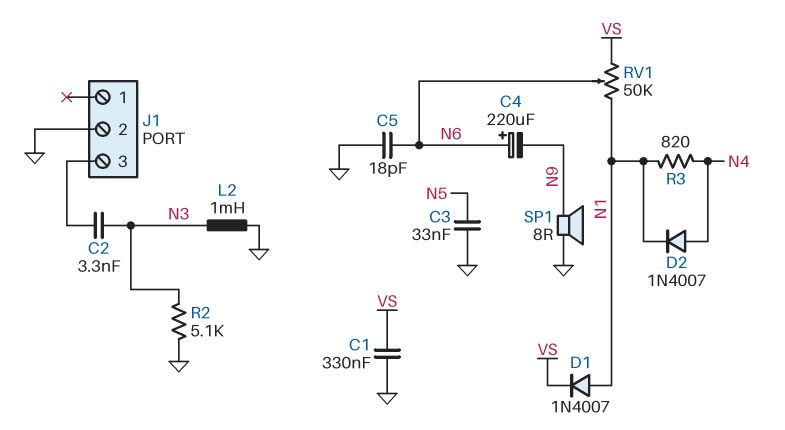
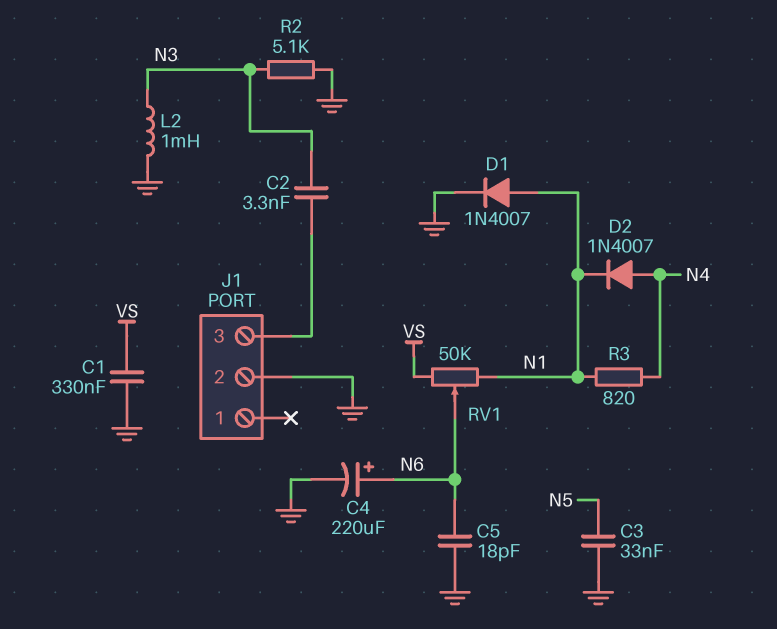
C4: 220uF (plus N6, minus N9) -> 220uF (plus N6, minus GND)
D1: diode 1N4007 (A N1, K VS) -> diode 1N4007 (A N1, K GND)
SP1: speaker 8R (GND, N9) -> none

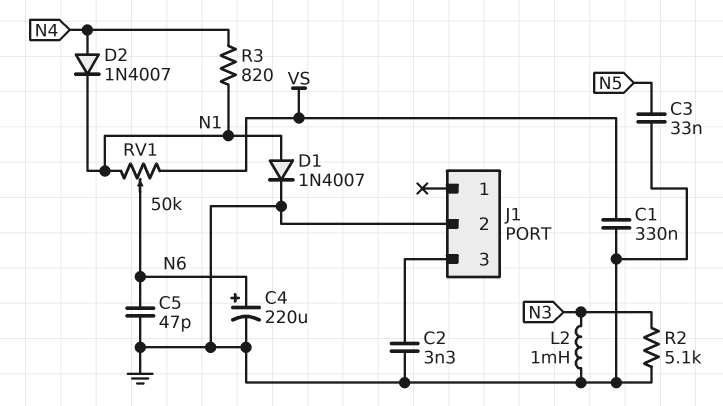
C2: 3.3nF (J1/3, N3) -> 3.3nF (GND, J1/3)
C5: 18pF (GND, N6) -> 47pF (GND, N6)

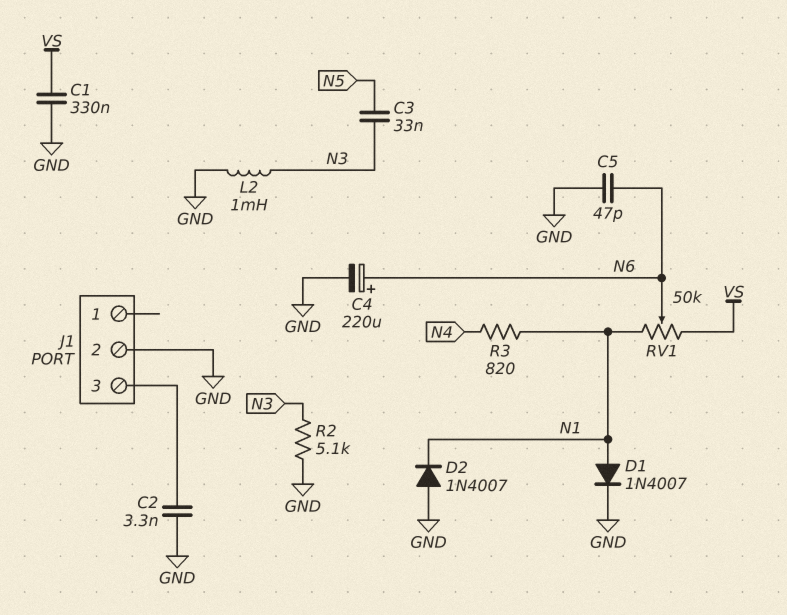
C3: 33nF (GND, N5) -> 33nF (N3, N5)
D2: diode 1N4007 (A N4, K N1) -> diode 1N4007 (A GND, K N1)

